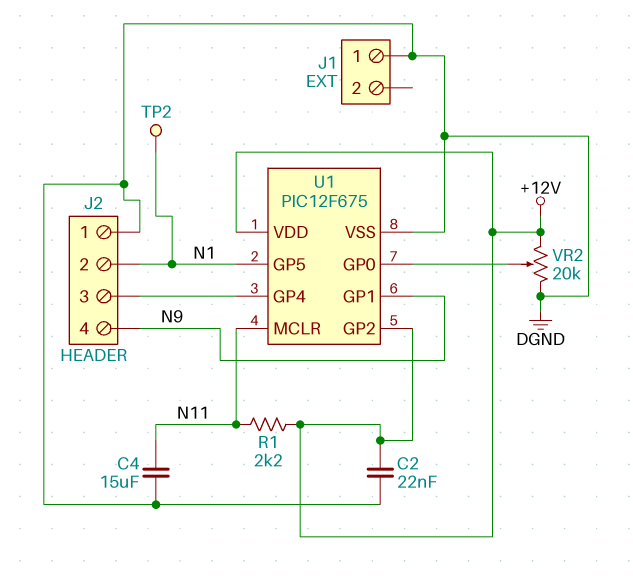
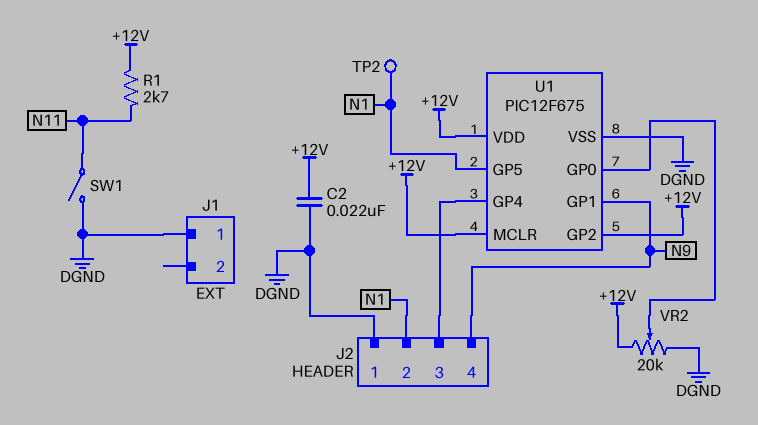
C4: 15uF (DGND, N11) -> none
R1: 2.2k (+12V, N11) -> 2.7k (+12V, N11)
SW1: none -> switch (DGND, N11)
U1 pin MCLR: N11 -> +12V

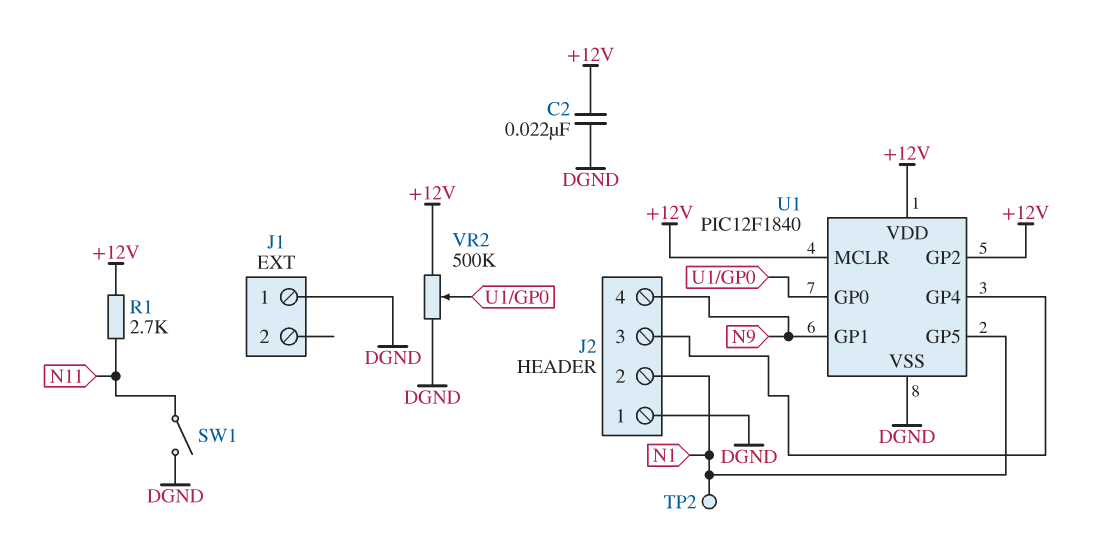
U1: PIC12F675 -> PIC12F1840
VR2: 20k (+12V, DGND, wiper U1/GP0) -> 500k (+12V, DGND, wiper U1/GP0)

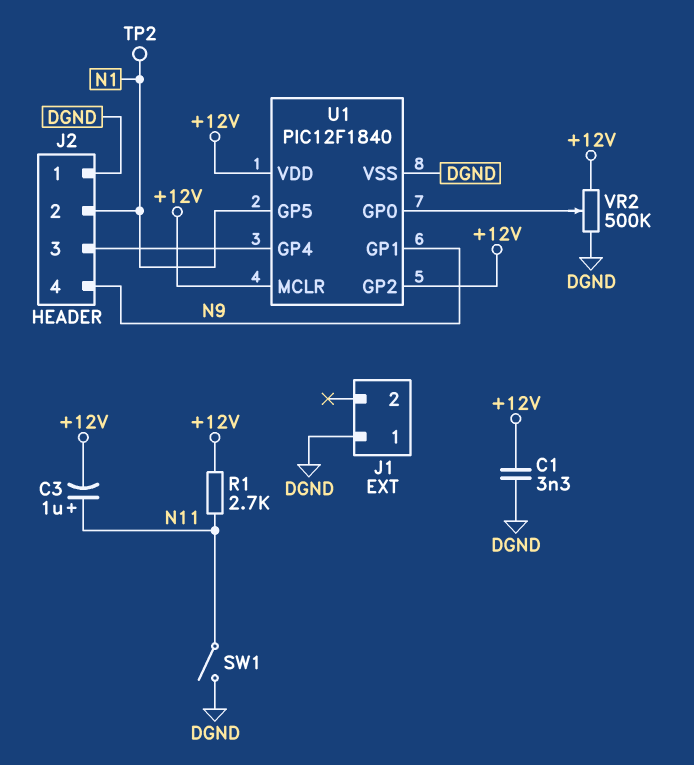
C1: none -> 3.3nF (+12V, DGND)
C2: 22nF (+12V, DGND) -> none
C3: none -> 1uF (plus N11, minus +12V)

